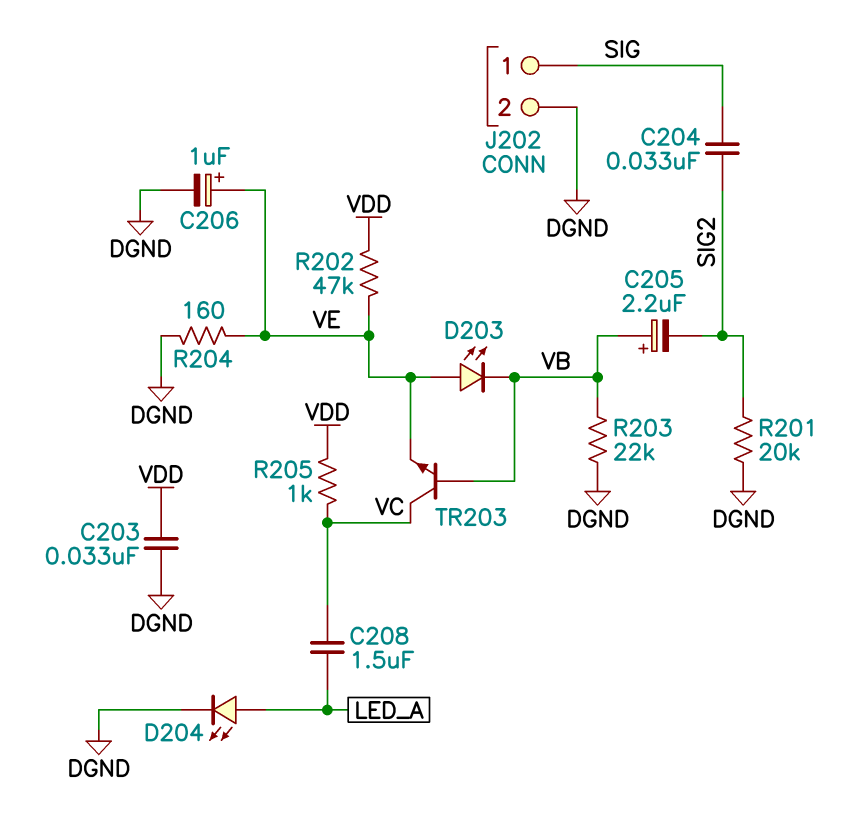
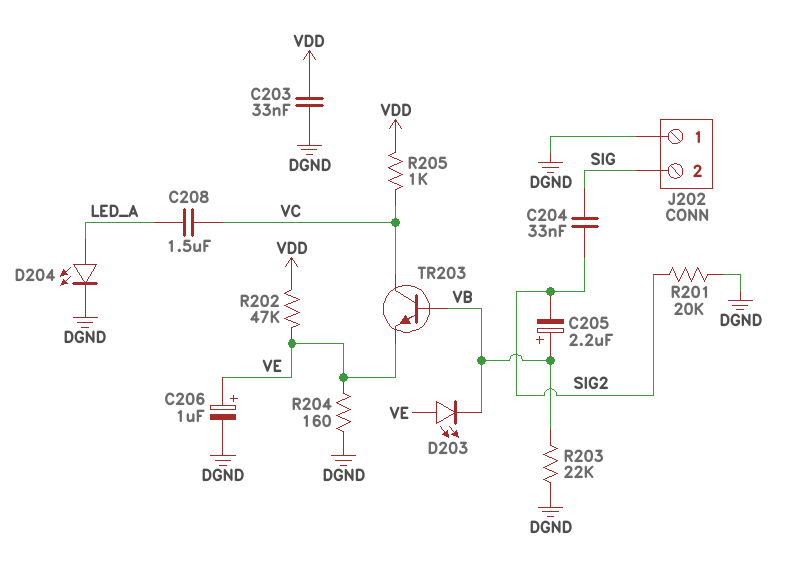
J202 pin 1: SIG -> DGND
J202 pin 2: DGND -> SIG

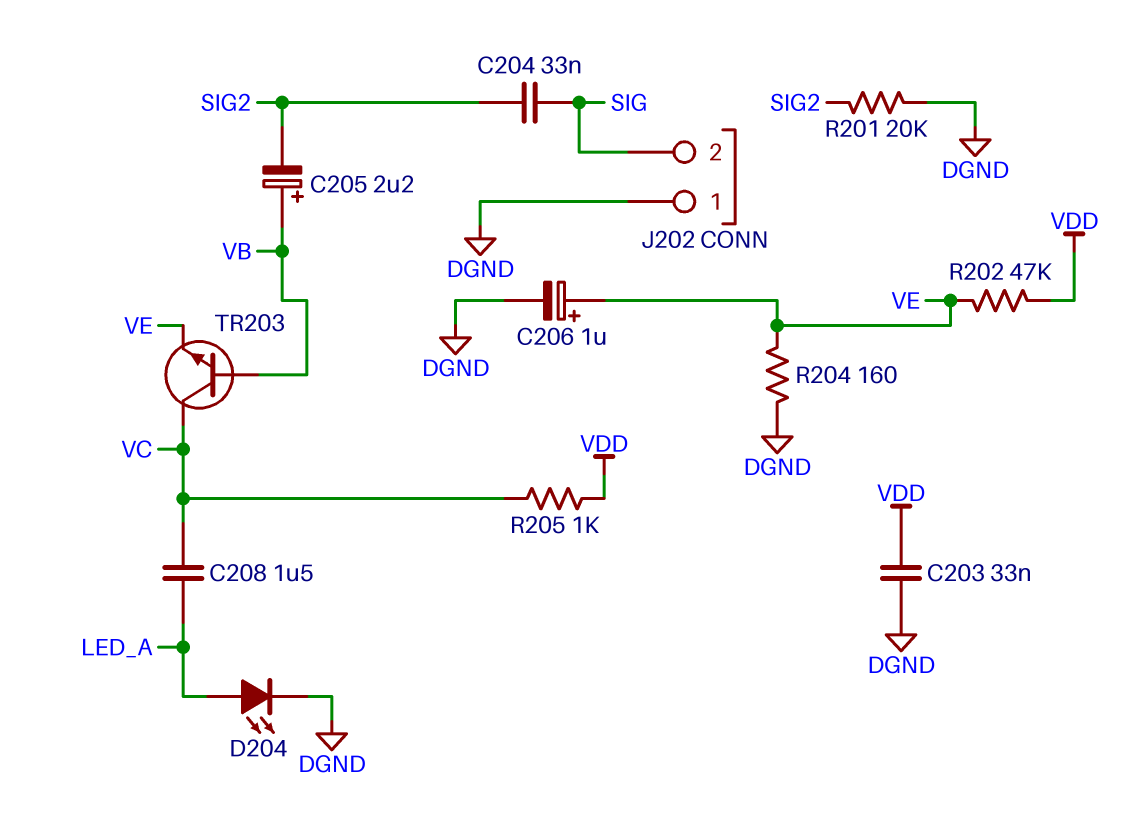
D203: LED (A VE, K VB) -> none
R203: 22k (DGND, VB) -> none

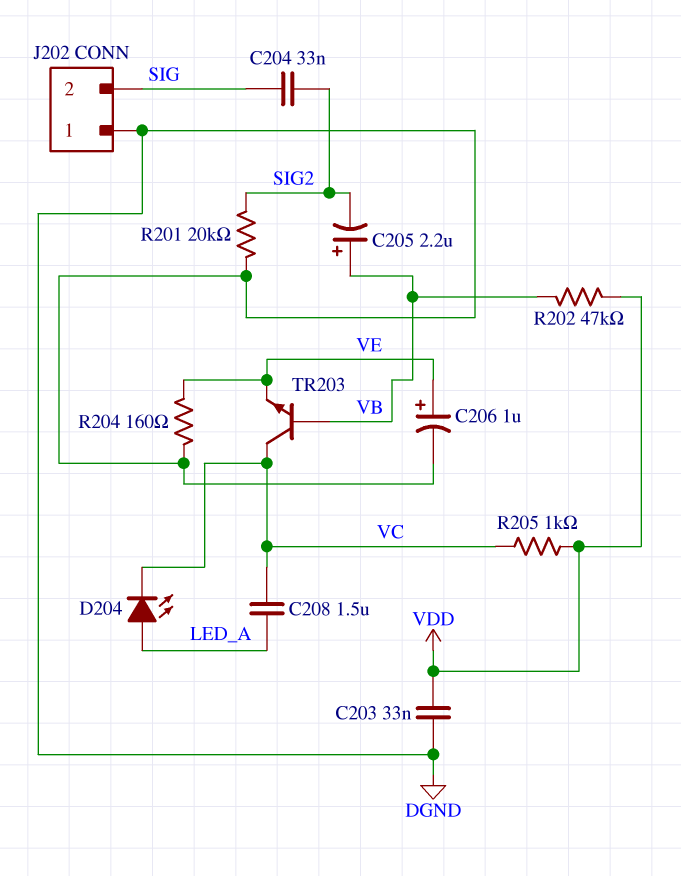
D204: LED (A LED_A, K DGND) -> LED (A LED_A, K VC)
R202: 47k (VDD, VE) -> 47k (VB, VDD)

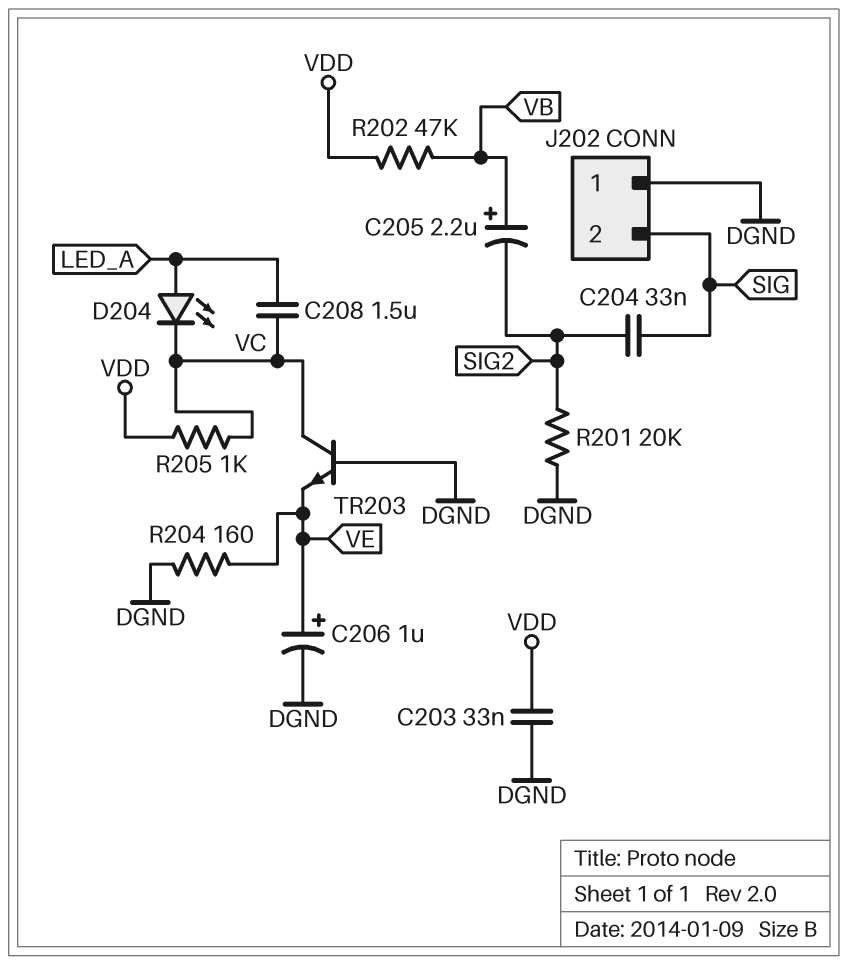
TR203: NPN (B VB, C VC, E VE) -> NPN (B DGND, C VC, E VE)

